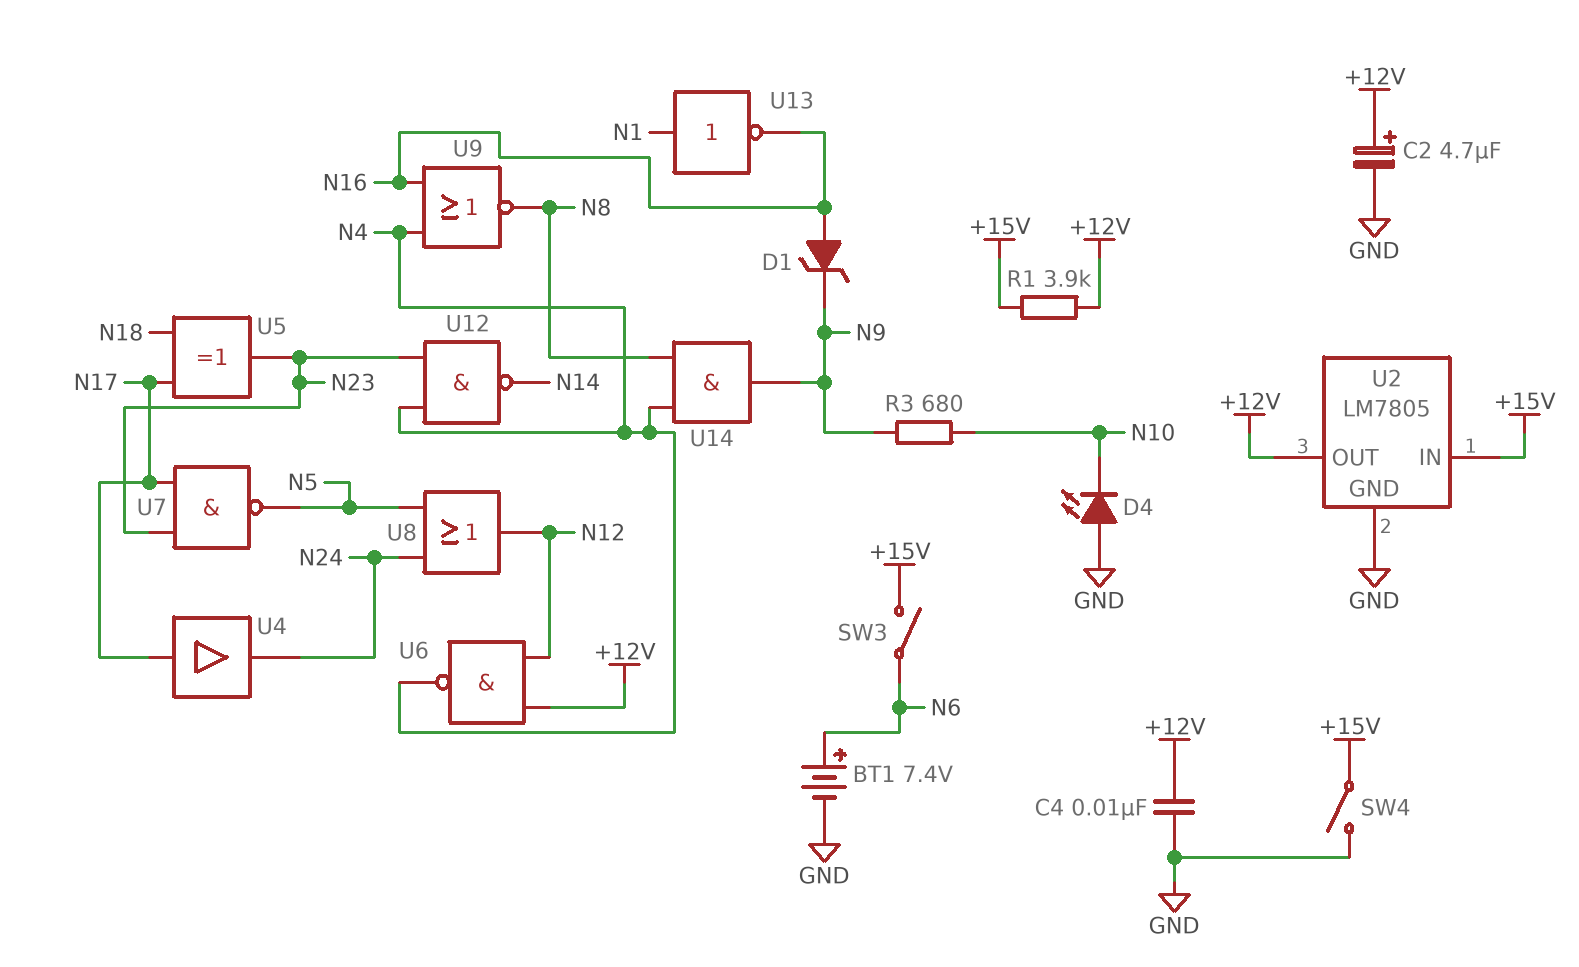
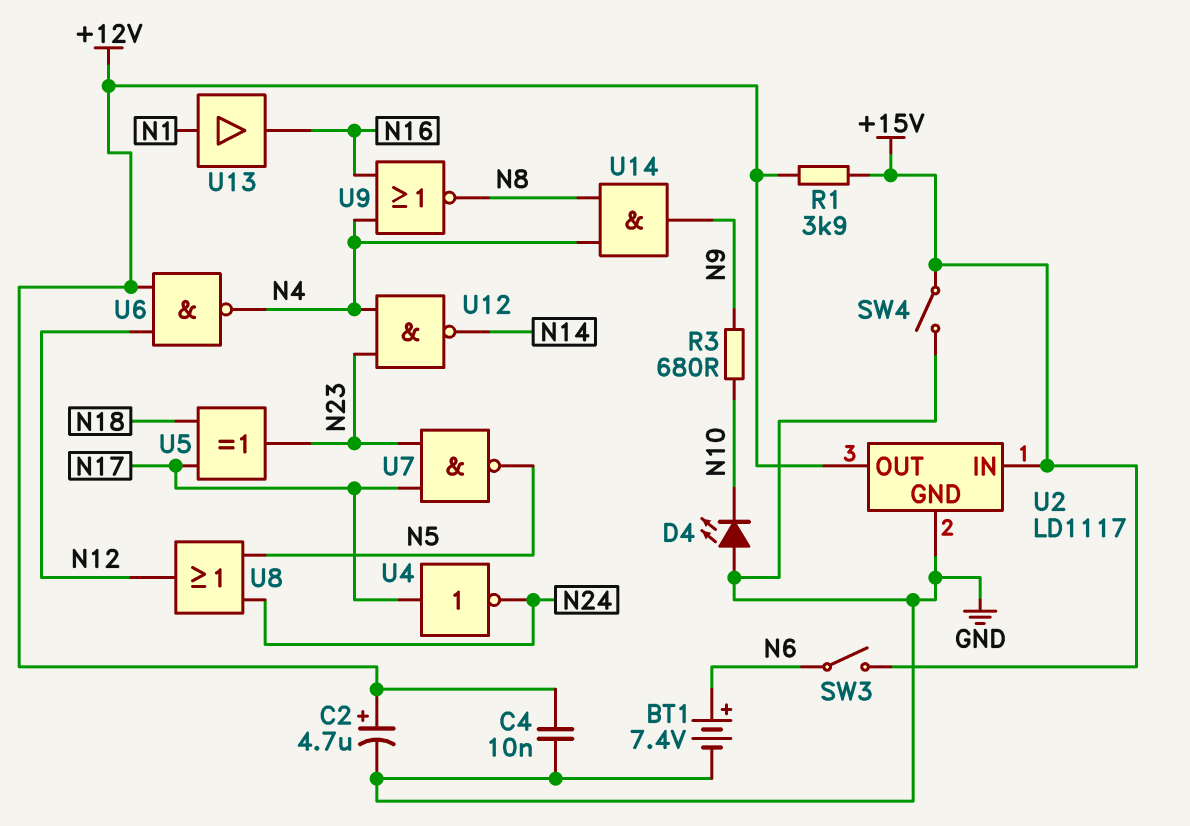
D1: zener (A N16, K N9) -> none
U2: LM7805 -> LD1117
U4: buffer (in N17, out N24) -> NOT (in N17, out N24)
U13: NOT (in N1, out N16) -> buffer (in N1, out N16)

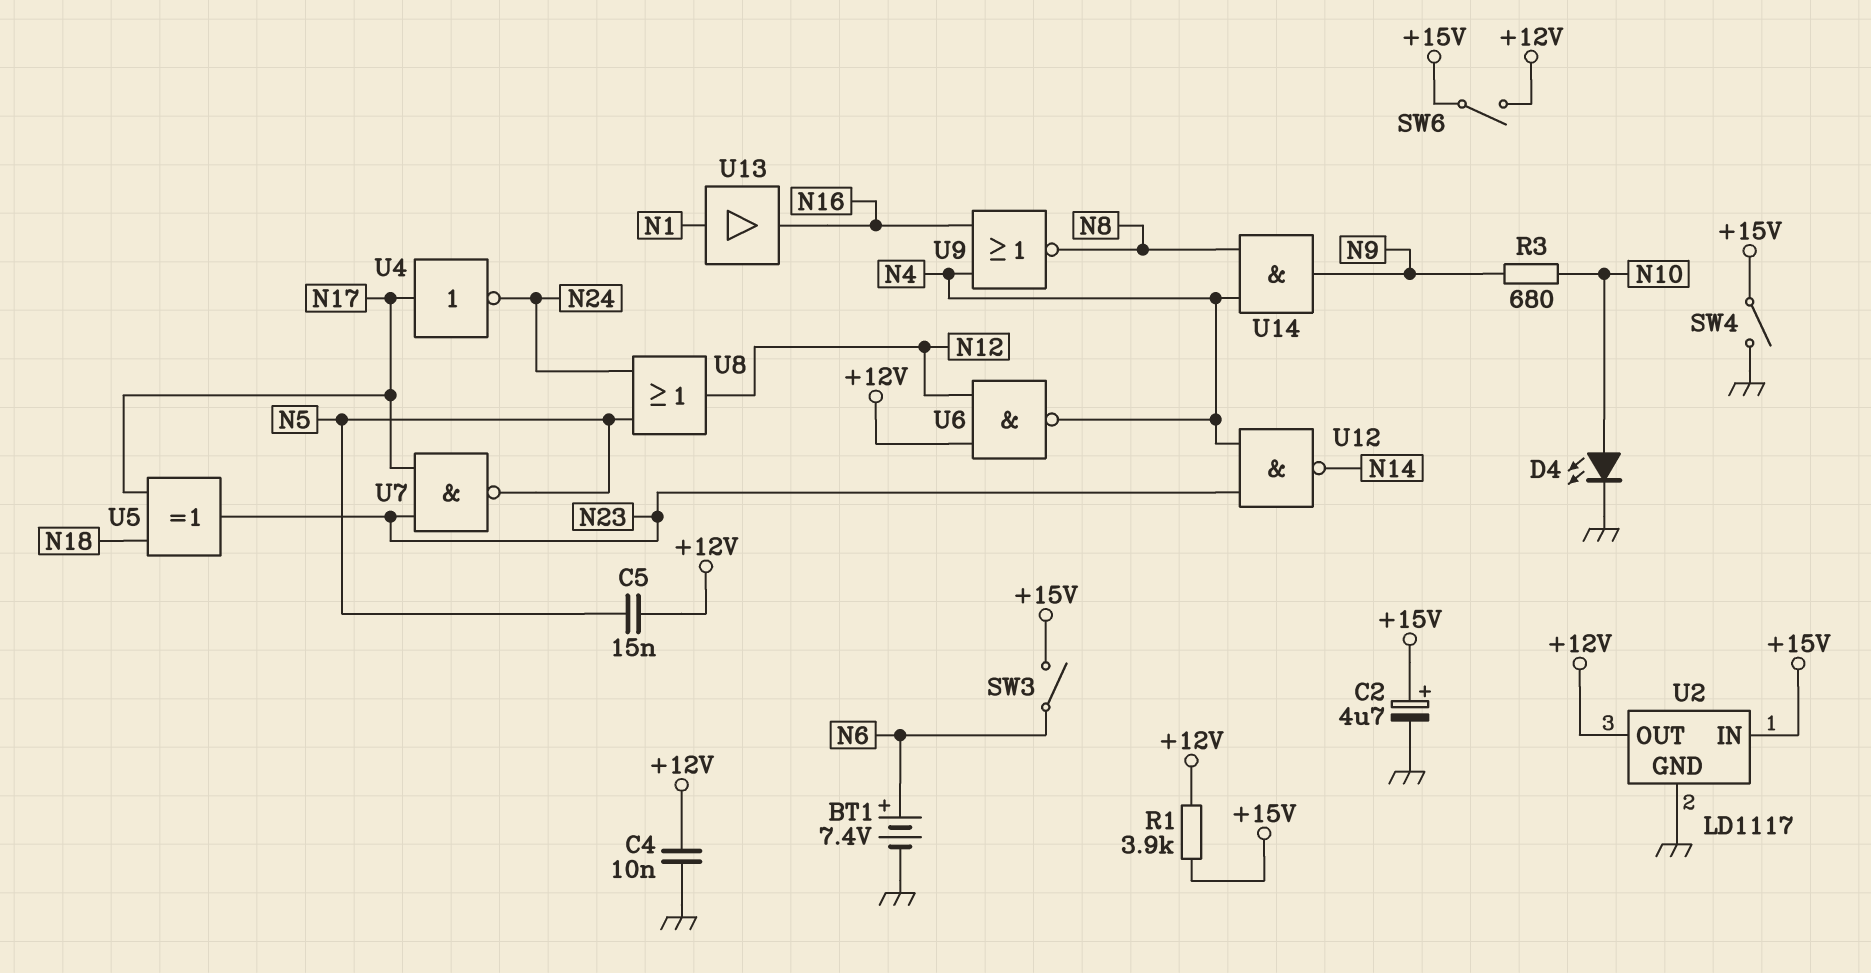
C2: 4.7uF (plus +12V, minus GND) -> 4.7uF (plus +15V, minus GND)
C5: none -> 15nF (+12V, N5)
D4: LED (A GND, K N10) -> LED (A N10, K GND)
SW6: none -> switch (+12V, +15V)

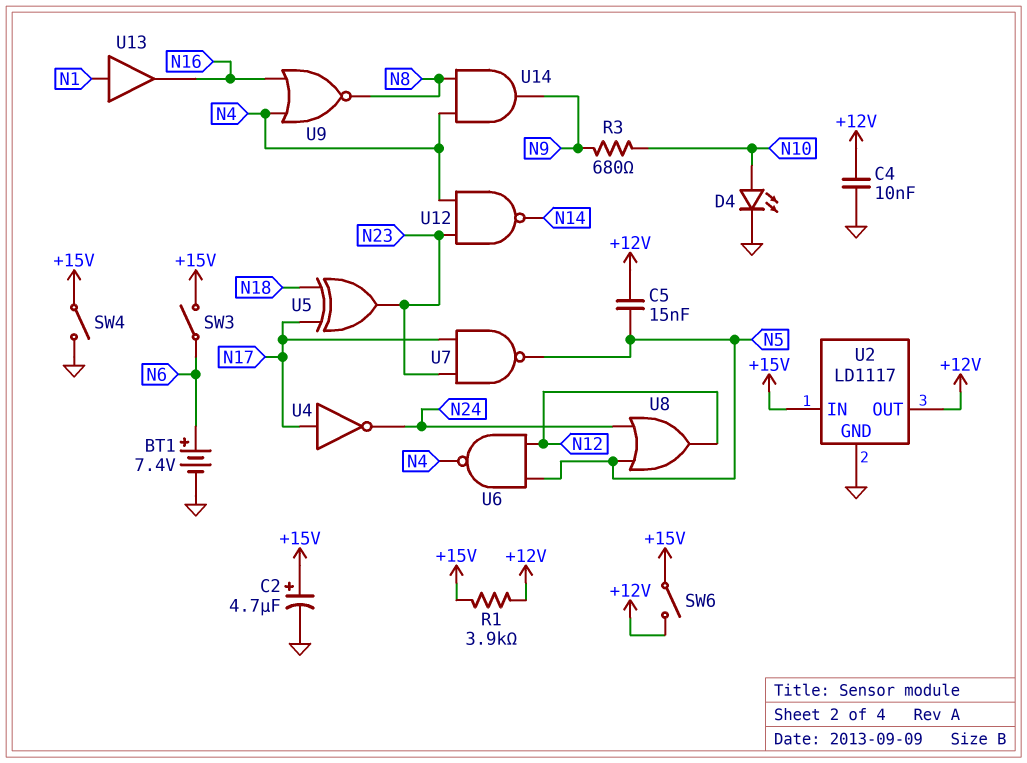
U6: NAND (in +12V, in N12, out N4) -> NAND (in N5, in N12, out N4)

